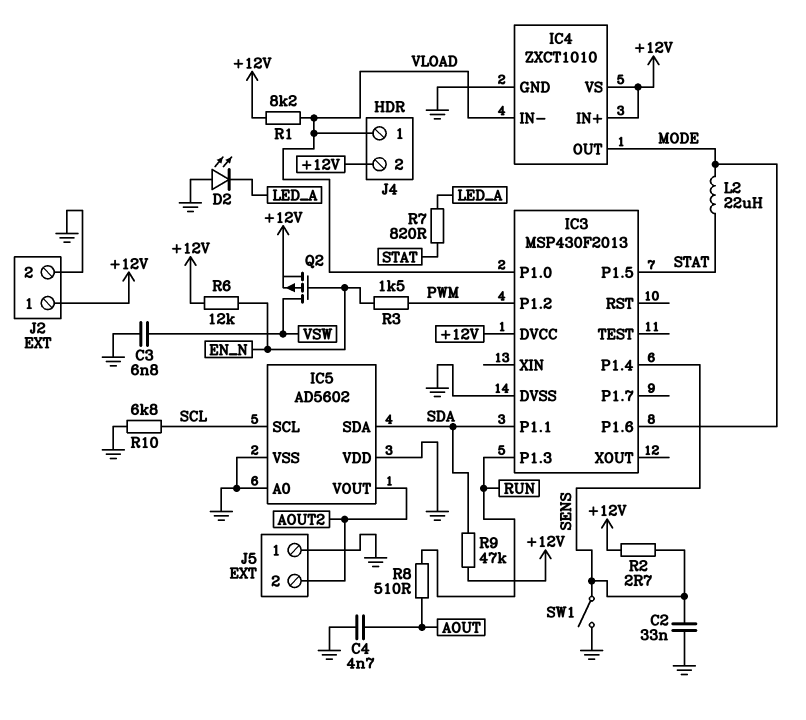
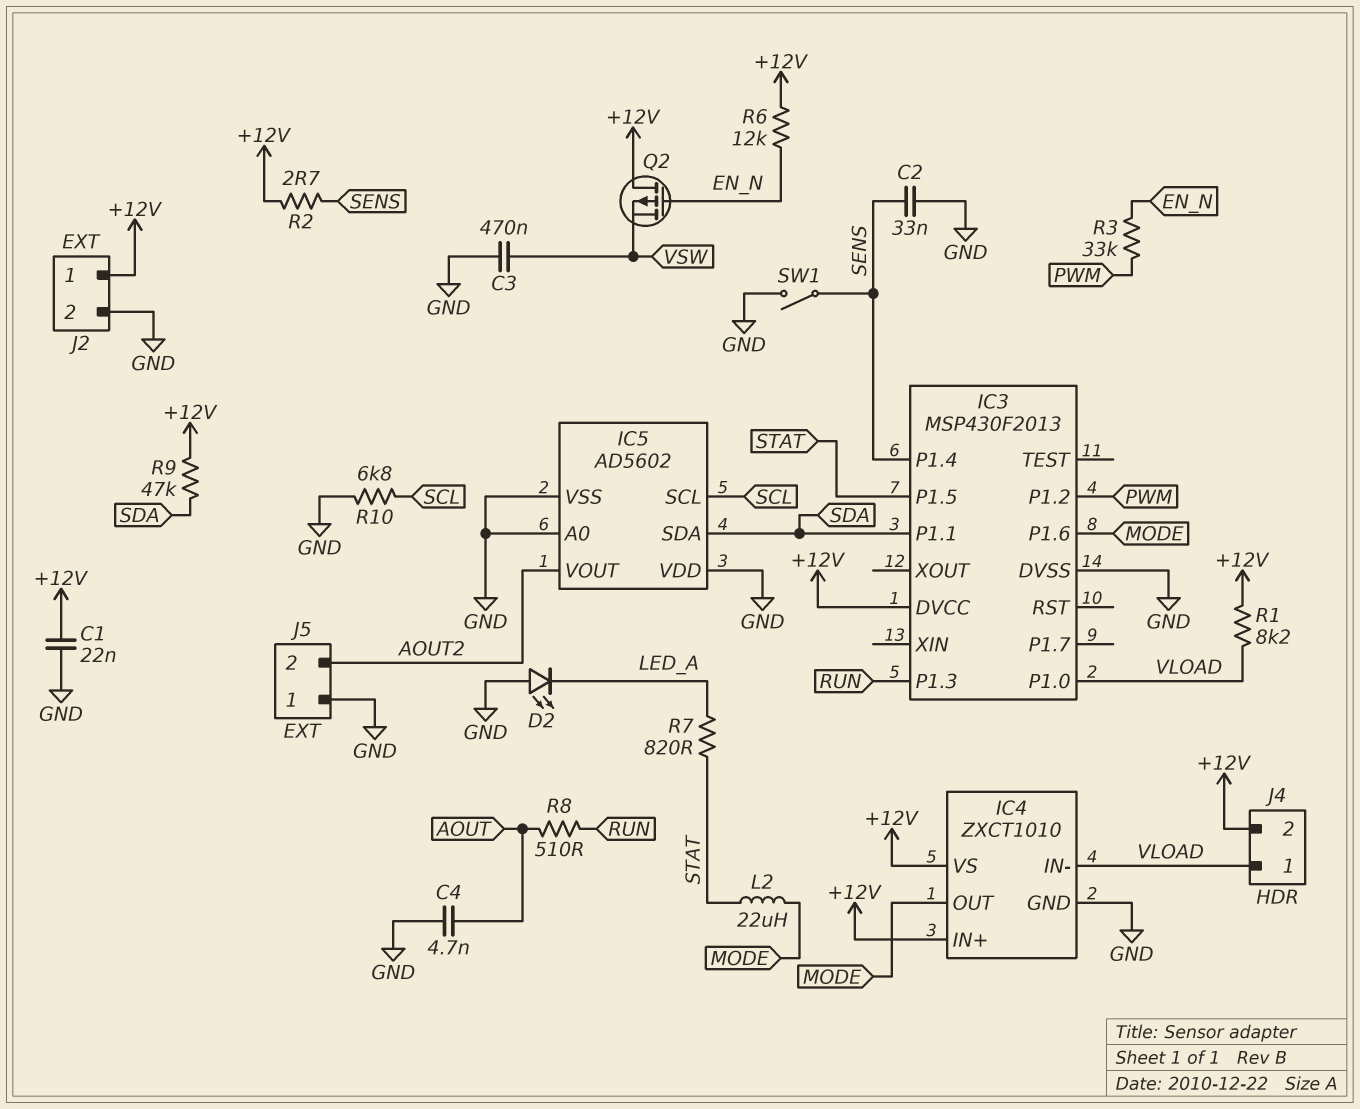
C1: none -> 22nF (+12V, GND)
C3: 6.8nF (GND, VSW) -> 470nF (GND, VSW)
Q2: PMOS (G EN_N, D VSW, S +12V) -> PMOS (G EN_N, D +12V, S VSW)
R3: 1.5k (EN_N, PWM) -> 33k (EN_N, PWM)

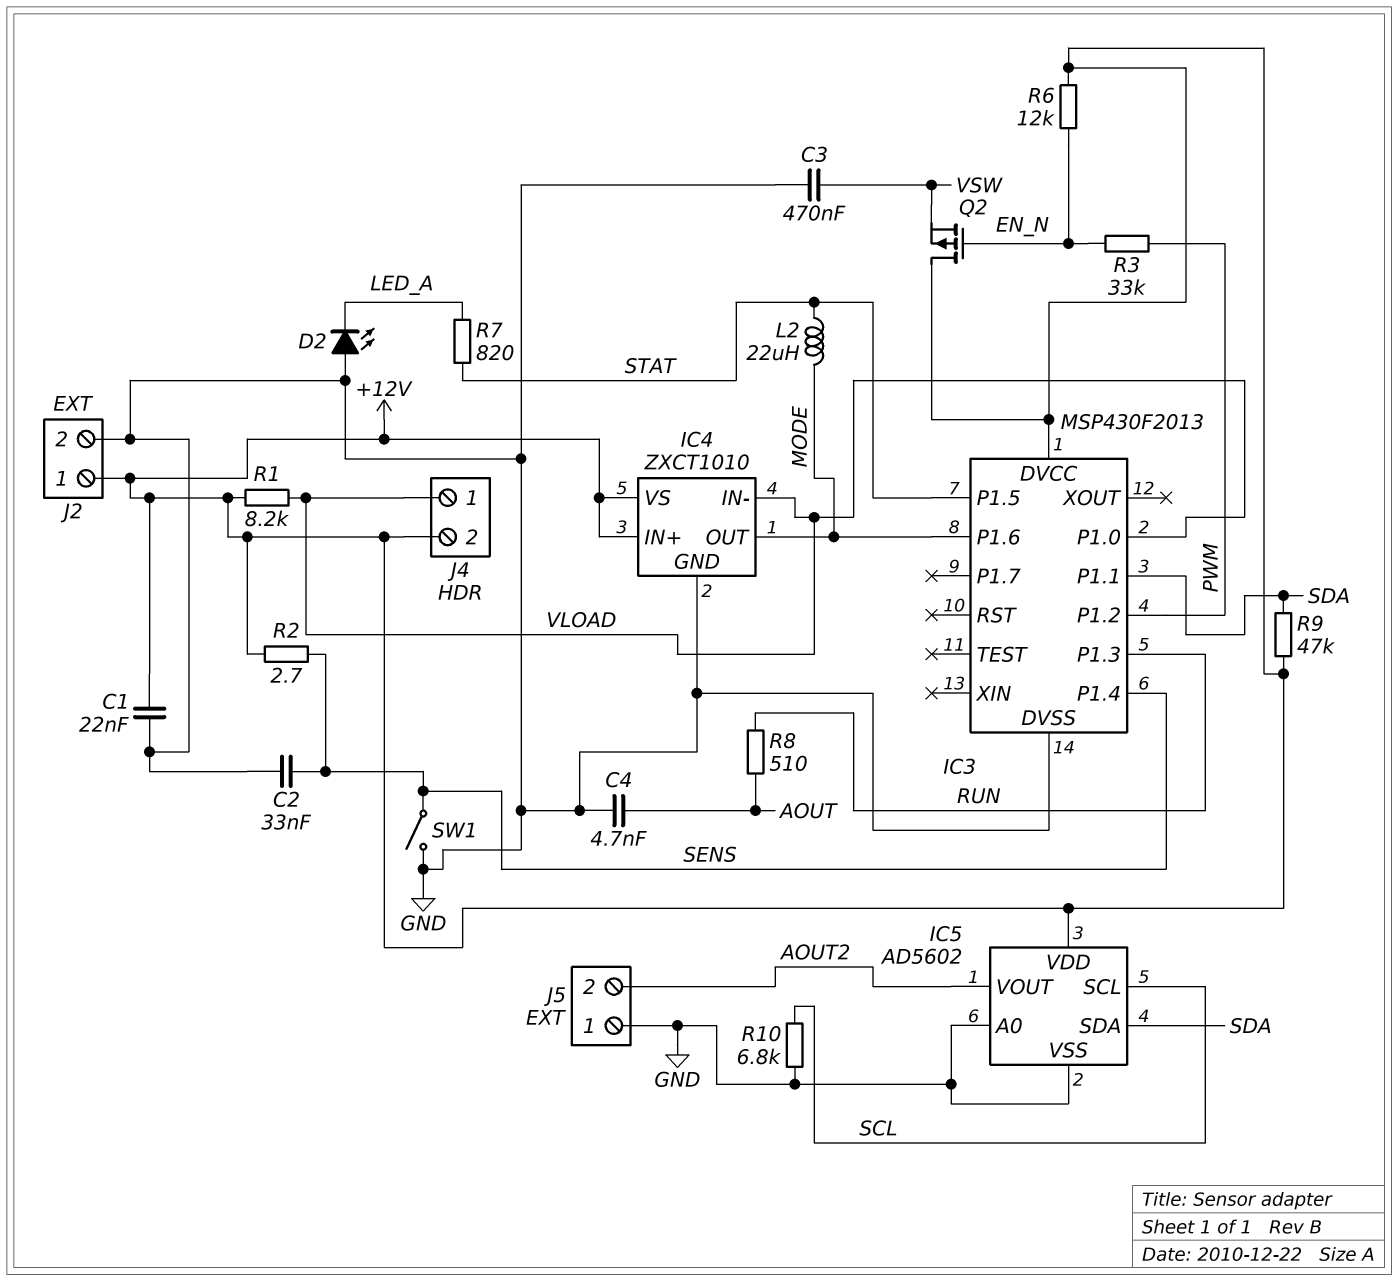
IC5 pin VDD: GND -> +12V

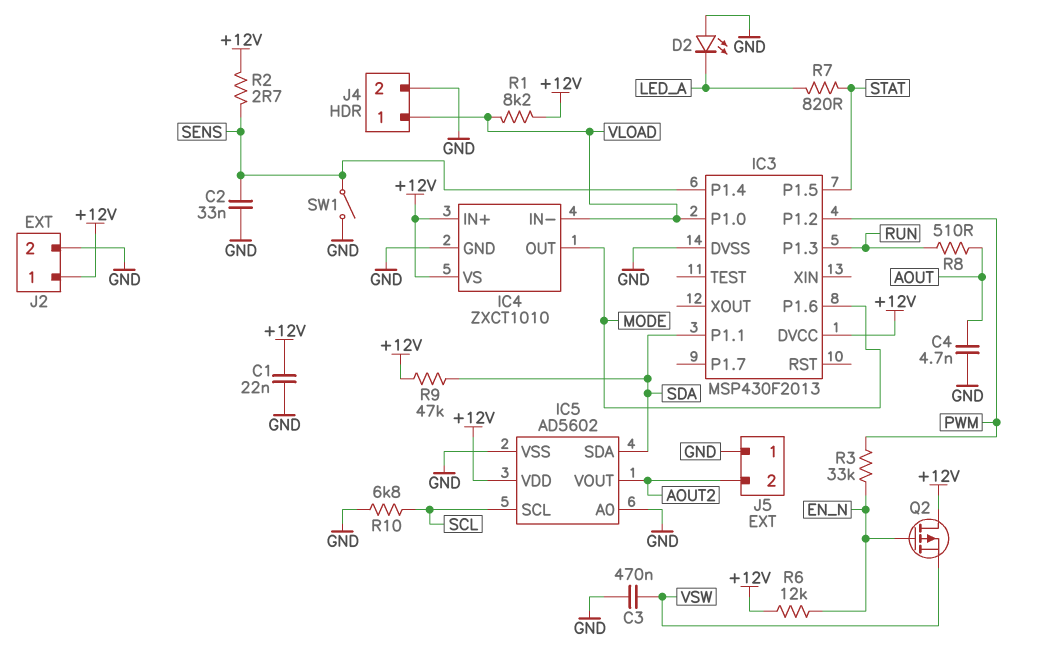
J4 pin 2: +12V -> GND
L2: 22uH (MODE, STAT) -> none

